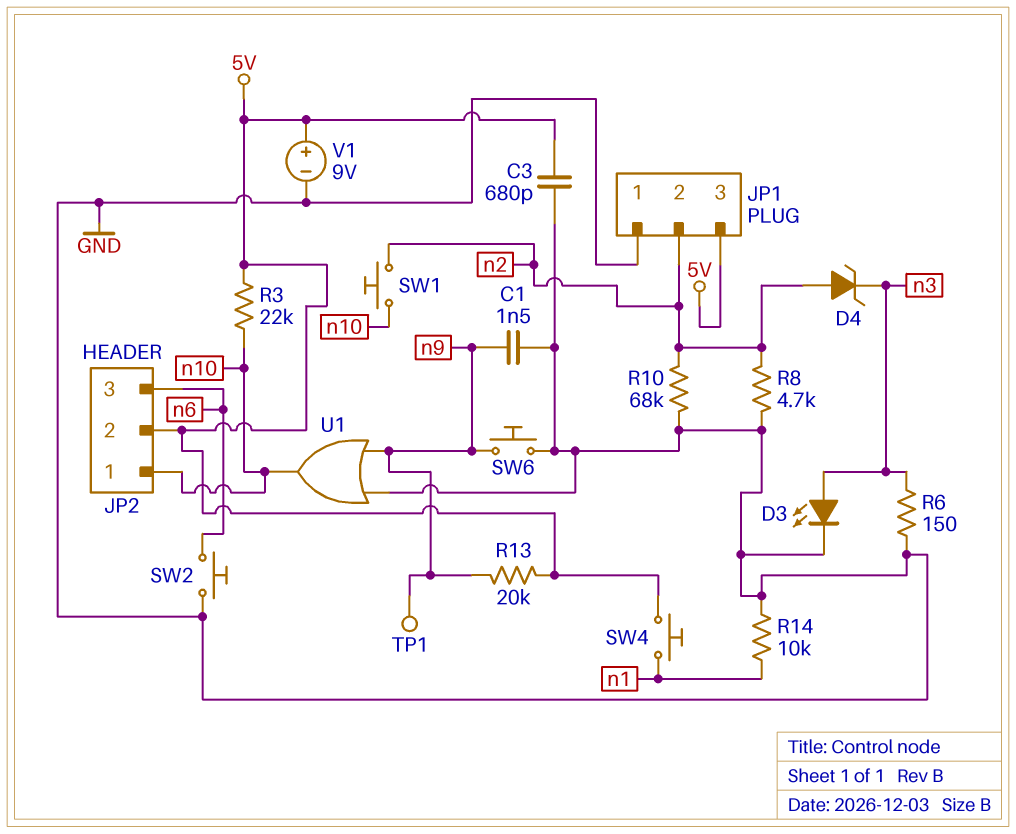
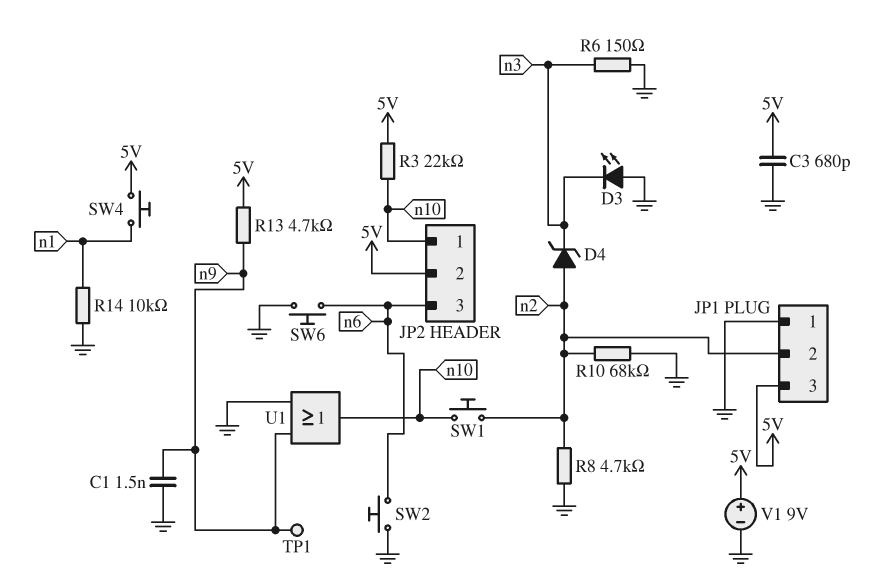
D3: LED (A n3, K GND) -> LED (A GND, K n3)
R13: 20k (5V, n9) -> 4.7k (5V, n9)
SW6: button (GND, n9) -> button (GND, n6)

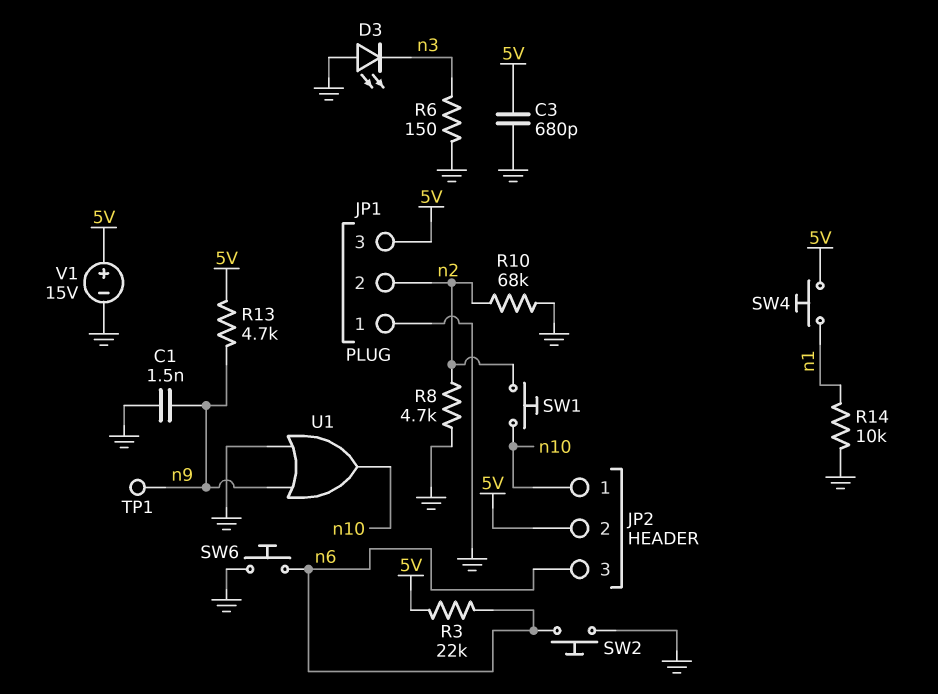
D4: zener (A n2, K n3) -> none
R3: 22k (5V, n10) -> 22k (5V, n6)
V1: 9V (plus 5V, minus GND) -> 15V (plus 5V, minus GND)

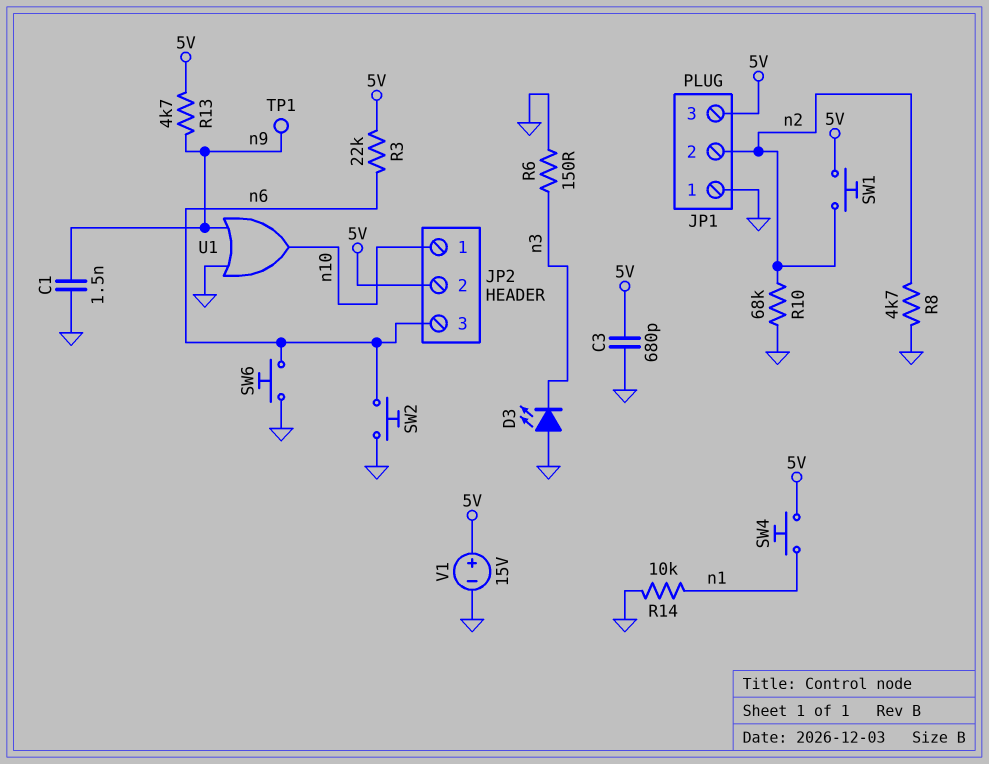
SW1: button (n2, n10) -> button (5V, n2)

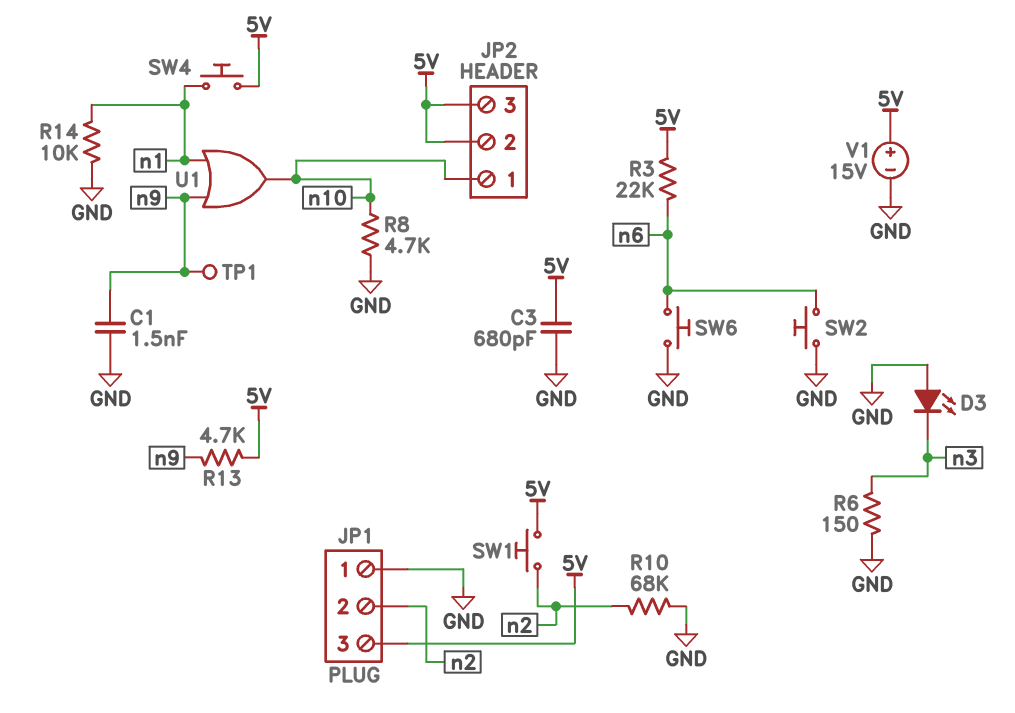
JP2 pin 3: n6 -> 5V
R8: 4.7k (GND, n2) -> 4.7k (GND, n10)
U1: OR (in GND, in n9, out n10) -> OR (in n1, in n9, out n10)

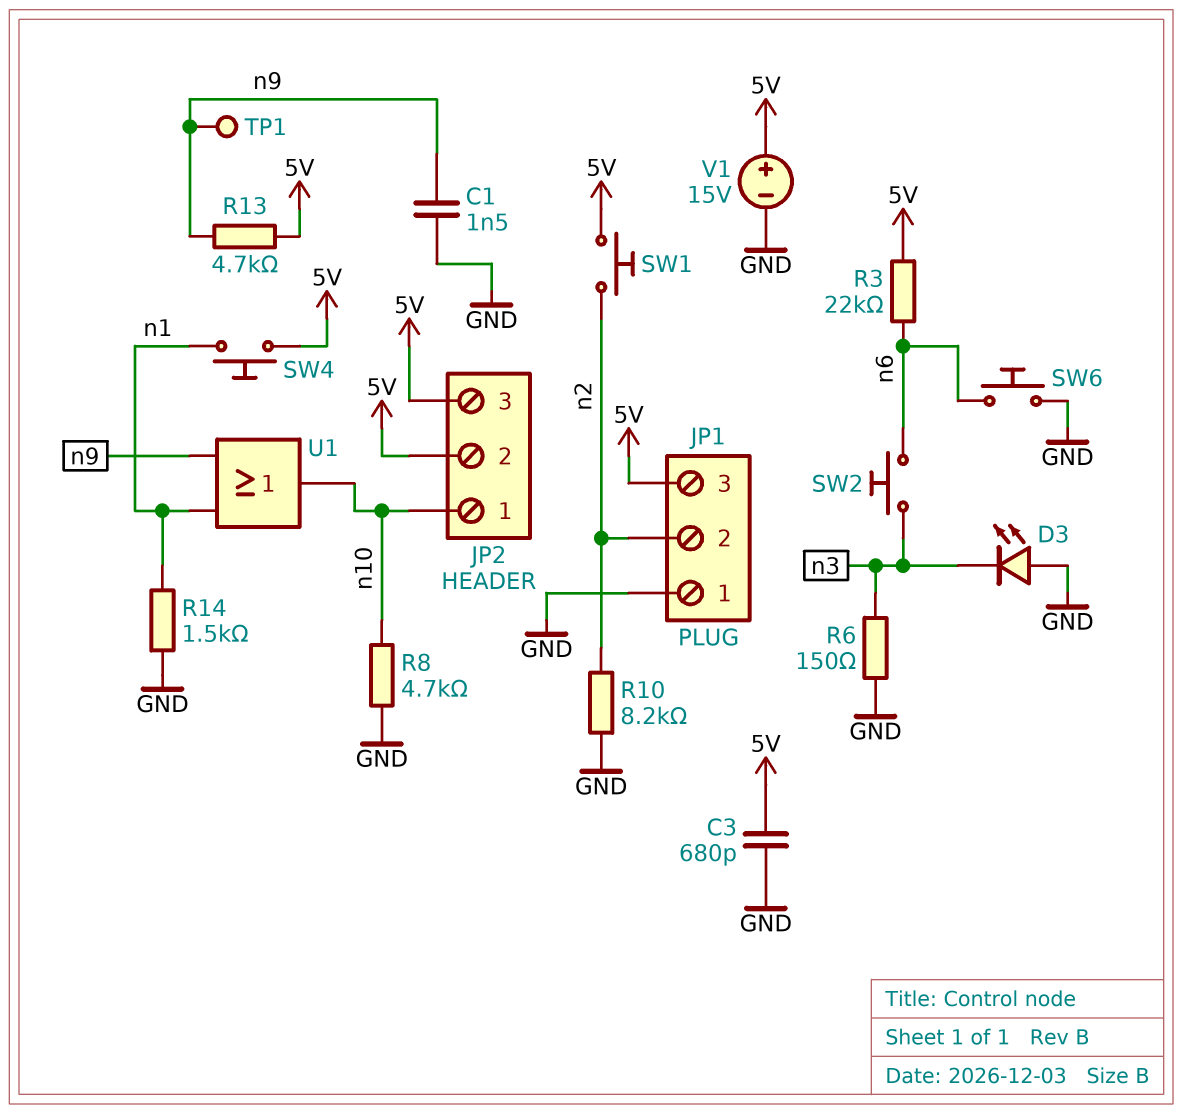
R10: 68k (GND, n2) -> 8.2k (GND, n2)
R14: 10k (GND, n1) -> 1.5k (GND, n1)
SW2: button (GND, n6) -> button (n3, n6)

